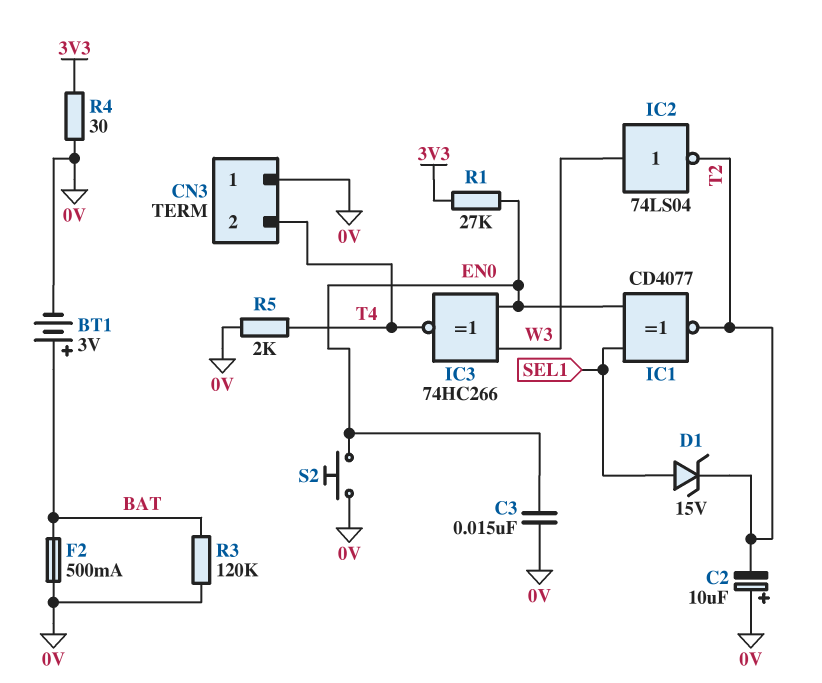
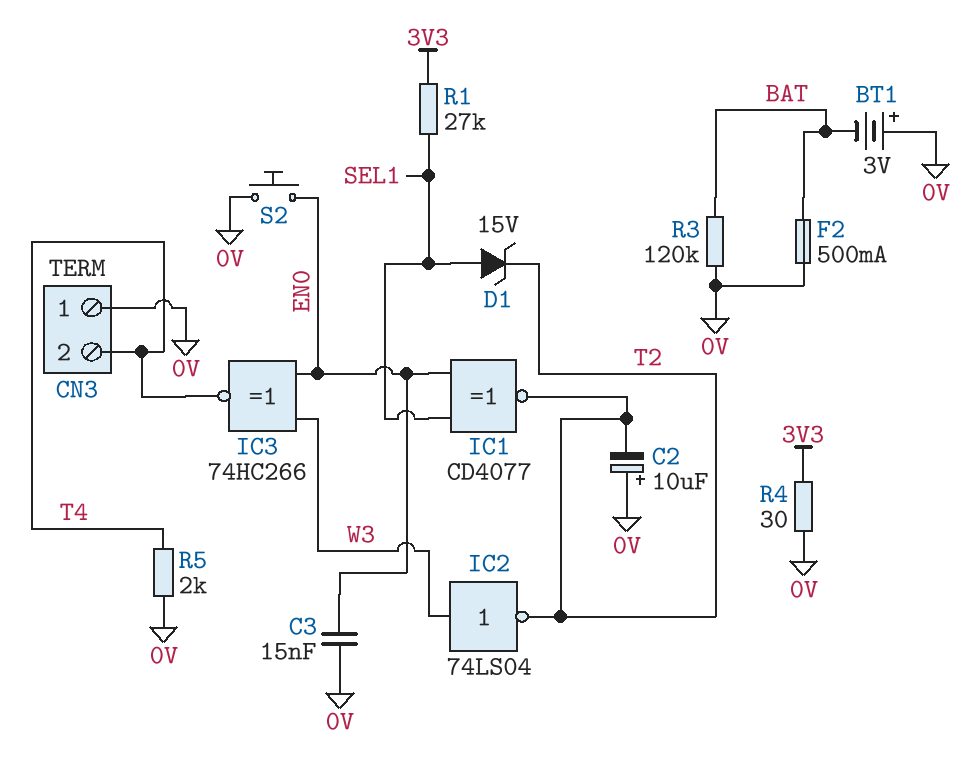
BT1: 3V (plus BAT, minus 0V) -> 3V (plus 0V, minus BAT)
R1: 27k (3V3, EN0) -> 27k (3V3, SEL1)

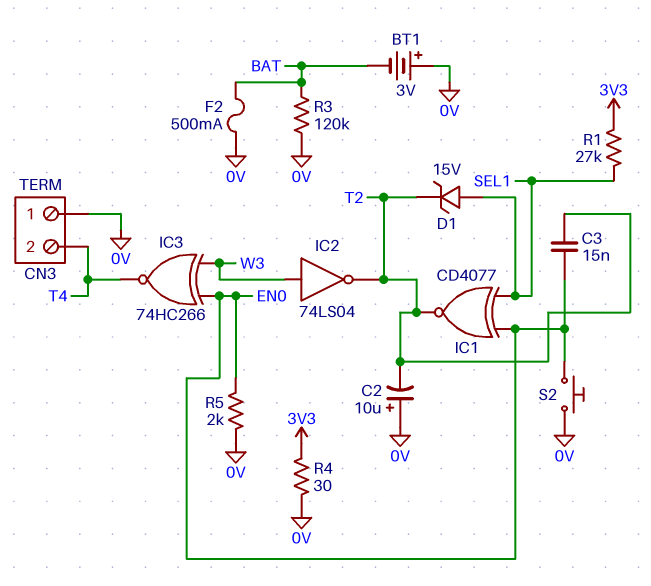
C3: 15nF (0V, EN0) -> 15nF (EN0, T2)
R5: 2k (0V, T4) -> 2k (0V, EN0)

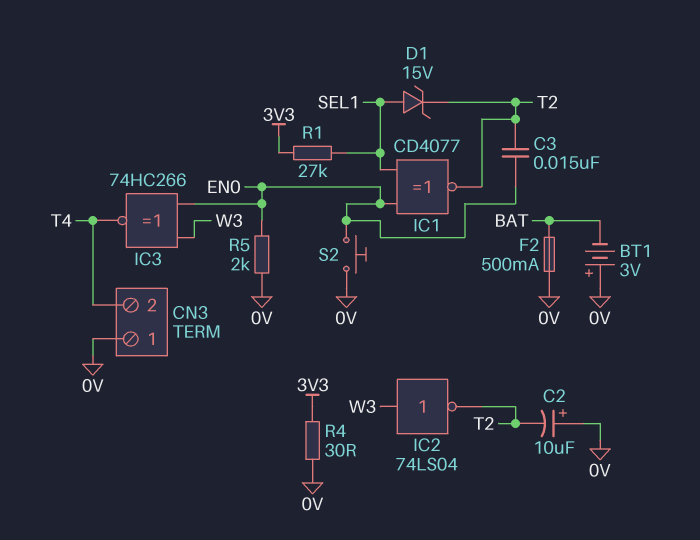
R3: 120k (0V, BAT) -> none

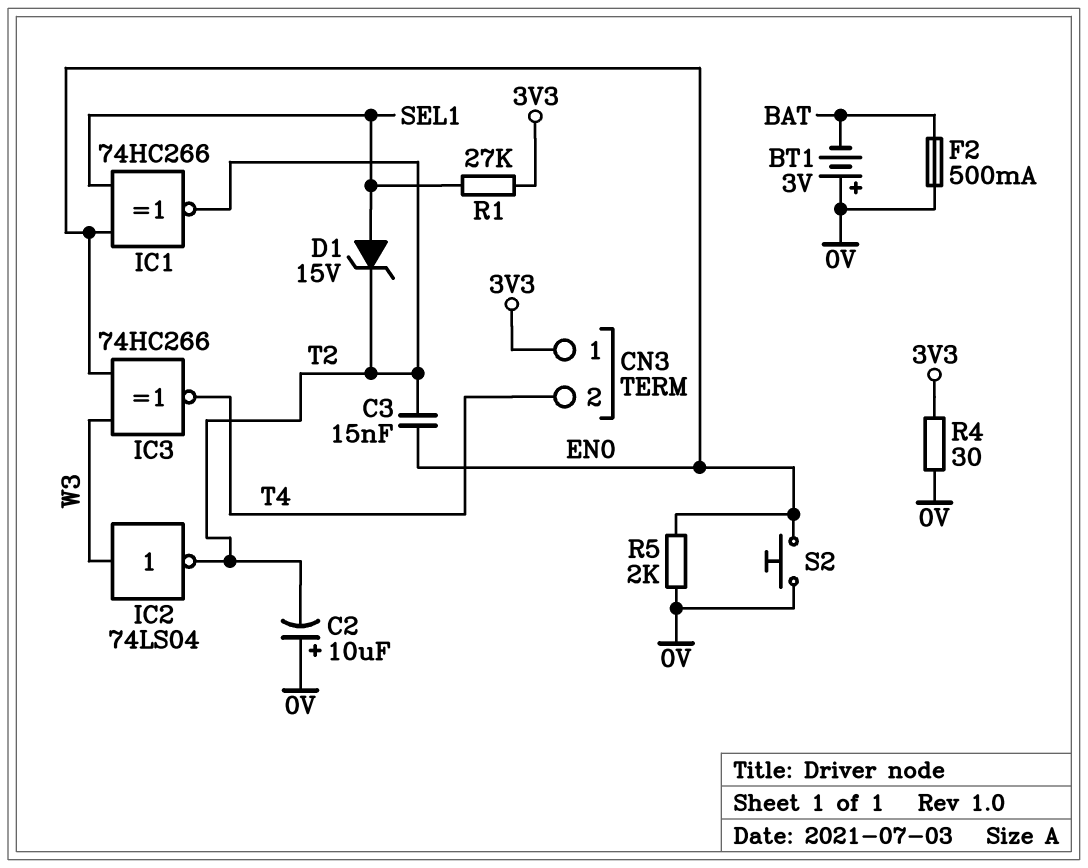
CN3 pin 1: 0V -> 3V3
IC1: XNOR CD4077 (in EN0, in SEL1, out T2) -> XNOR 74HC266 (in EN0, in SEL1, out T2)

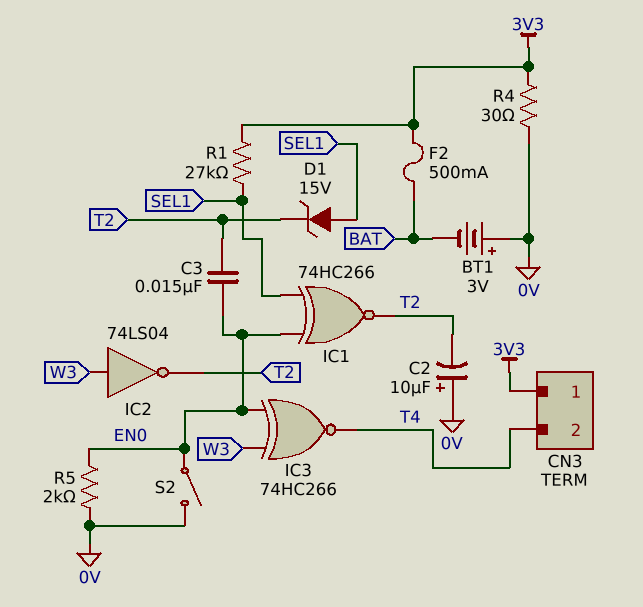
F2: 500mA (0V, BAT) -> 500mA (3V3, BAT)
S2: button (0V, EN0) -> switch (0V, EN0)

